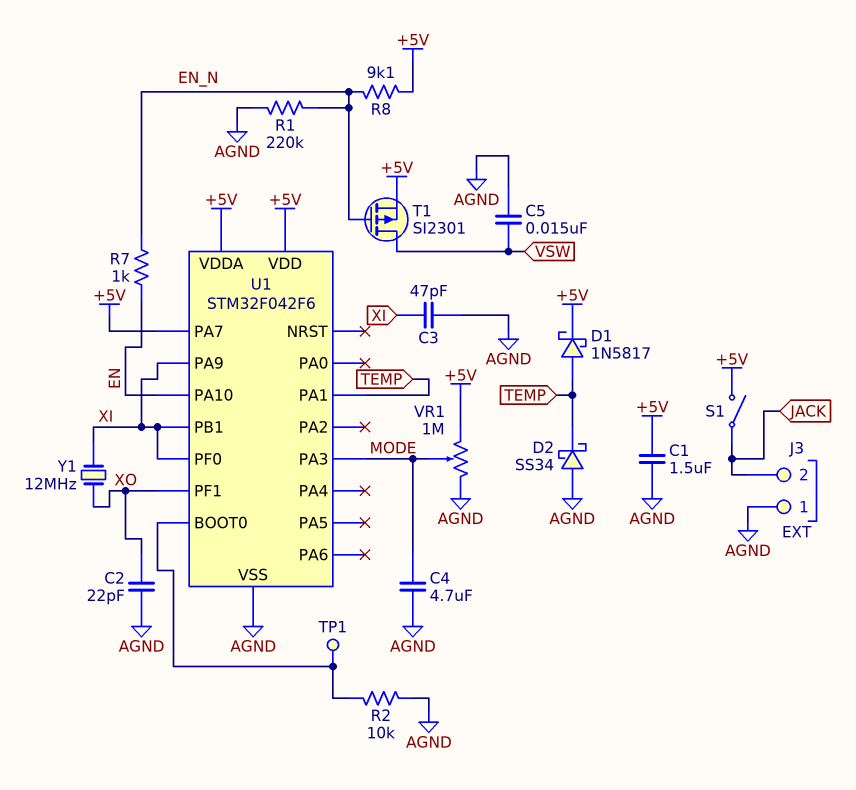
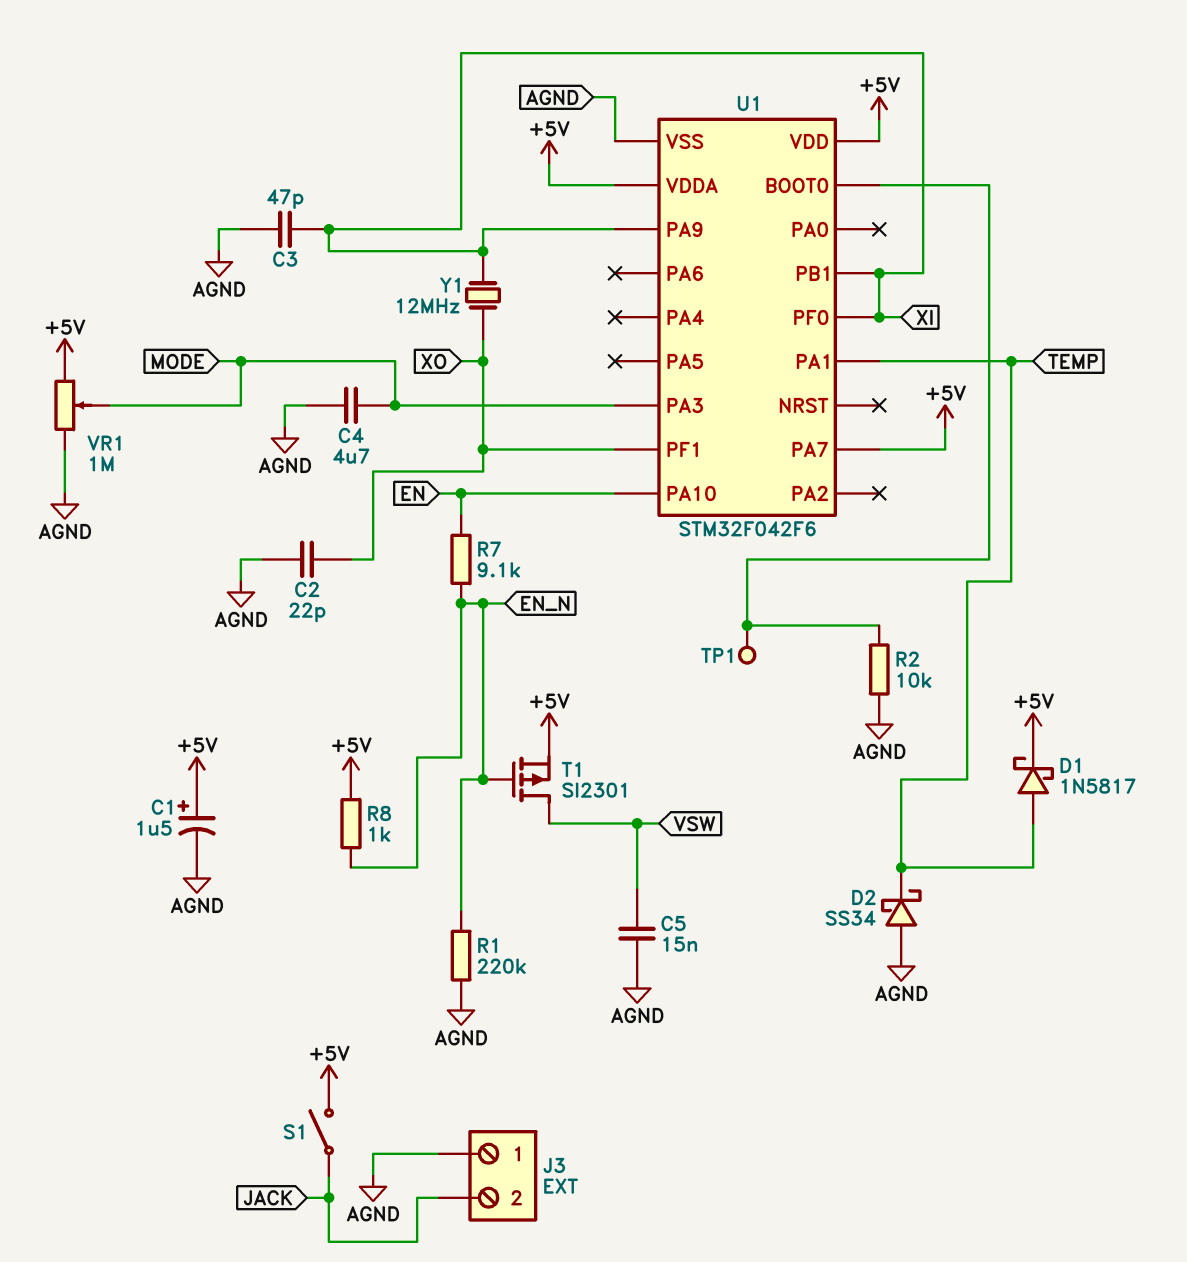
C1: 1.5uF (+5V, AGND) -> 1.5uF (plus +5V, minus AGND)
R7: 1k (EN, EN_N) -> 9.1k (EN, EN_N)
R8: 9.1k (+5V, EN_N) -> 1k (+5V, EN_N)

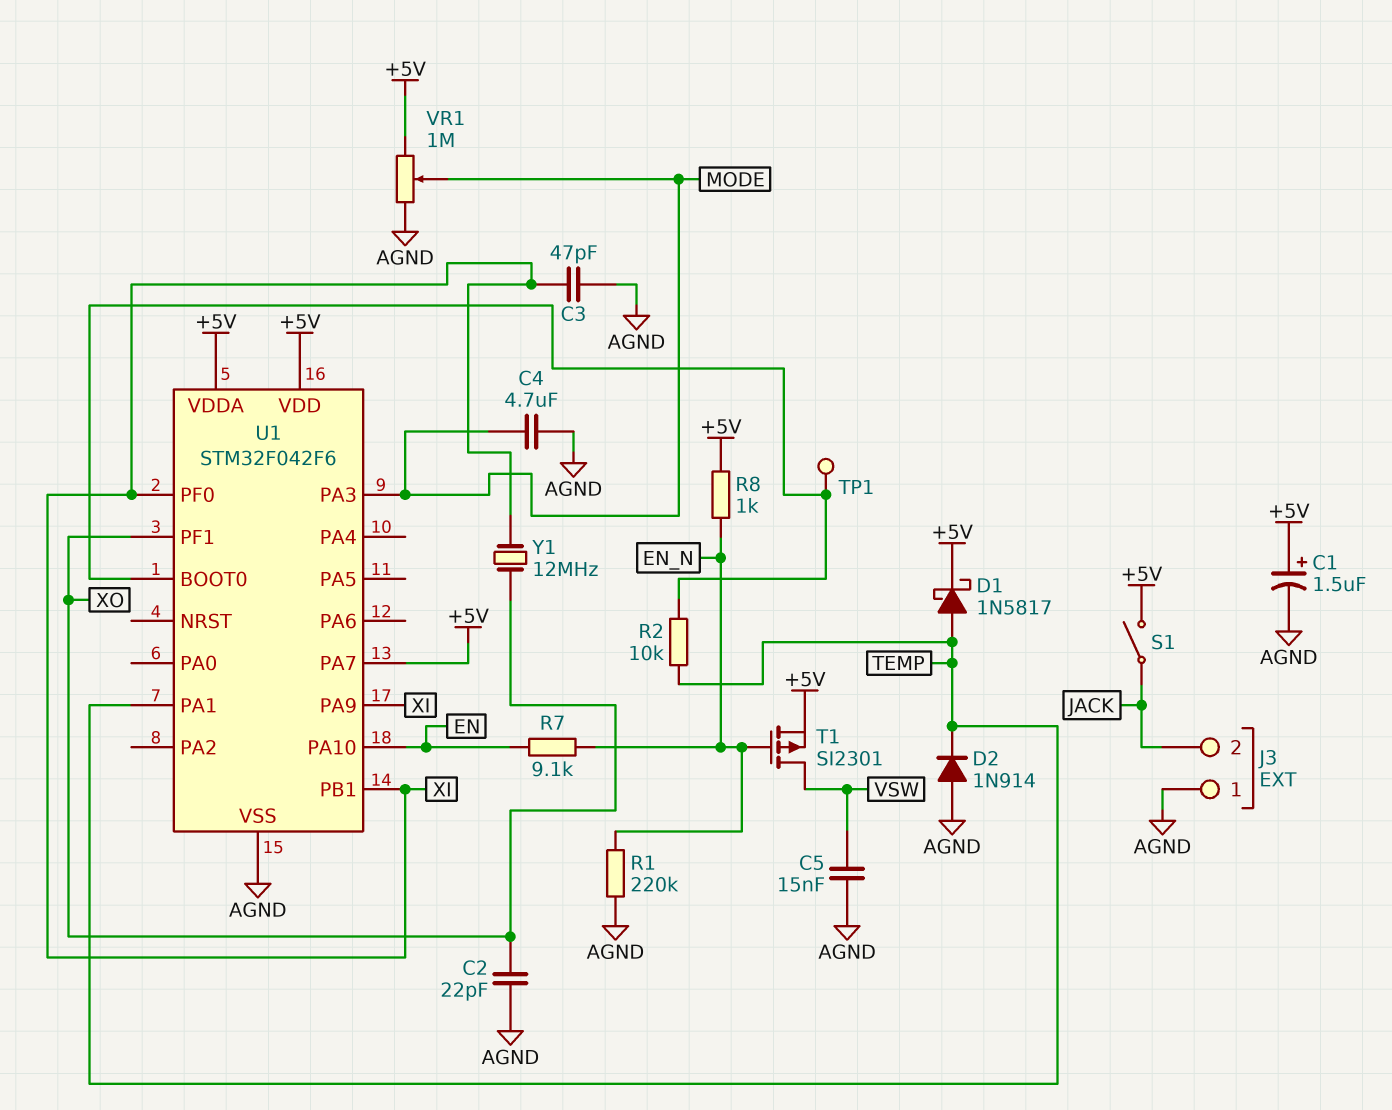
D2: schottky SS34 (A AGND, K TEMP) -> diode 1N914 (A AGND, K TEMP)
R2: 10k (AGND, U1/BOOT0) -> 10k (TEMP, U1/BOOT0)

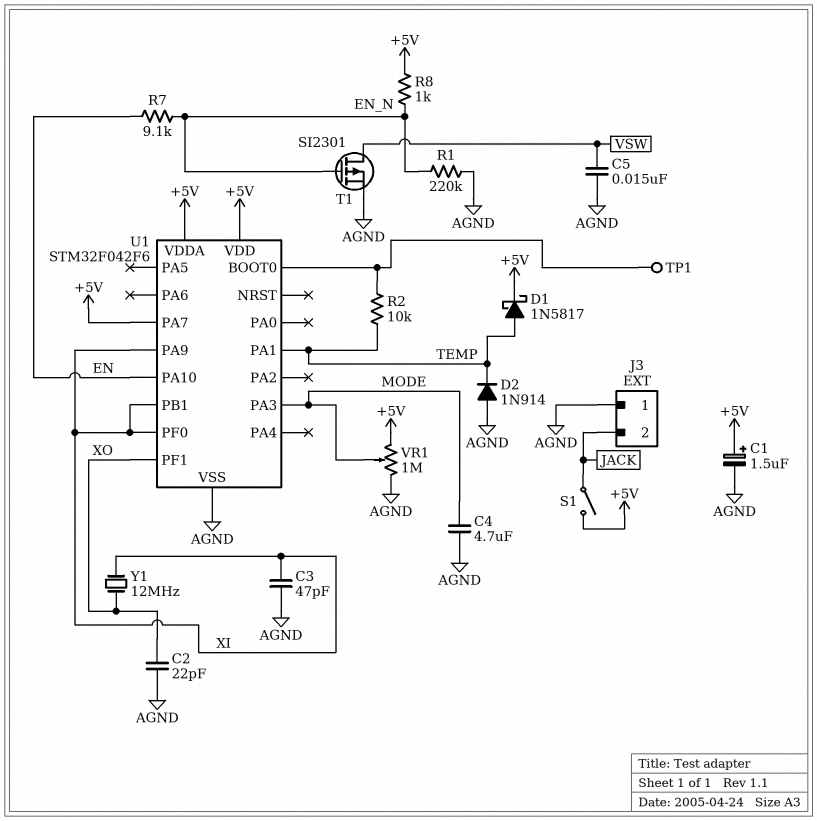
T1: PMOS SI2301 (G EN_N, D VSW, S +5V) -> PMOS SI2301 (G EN_N, D VSW, S AGND)

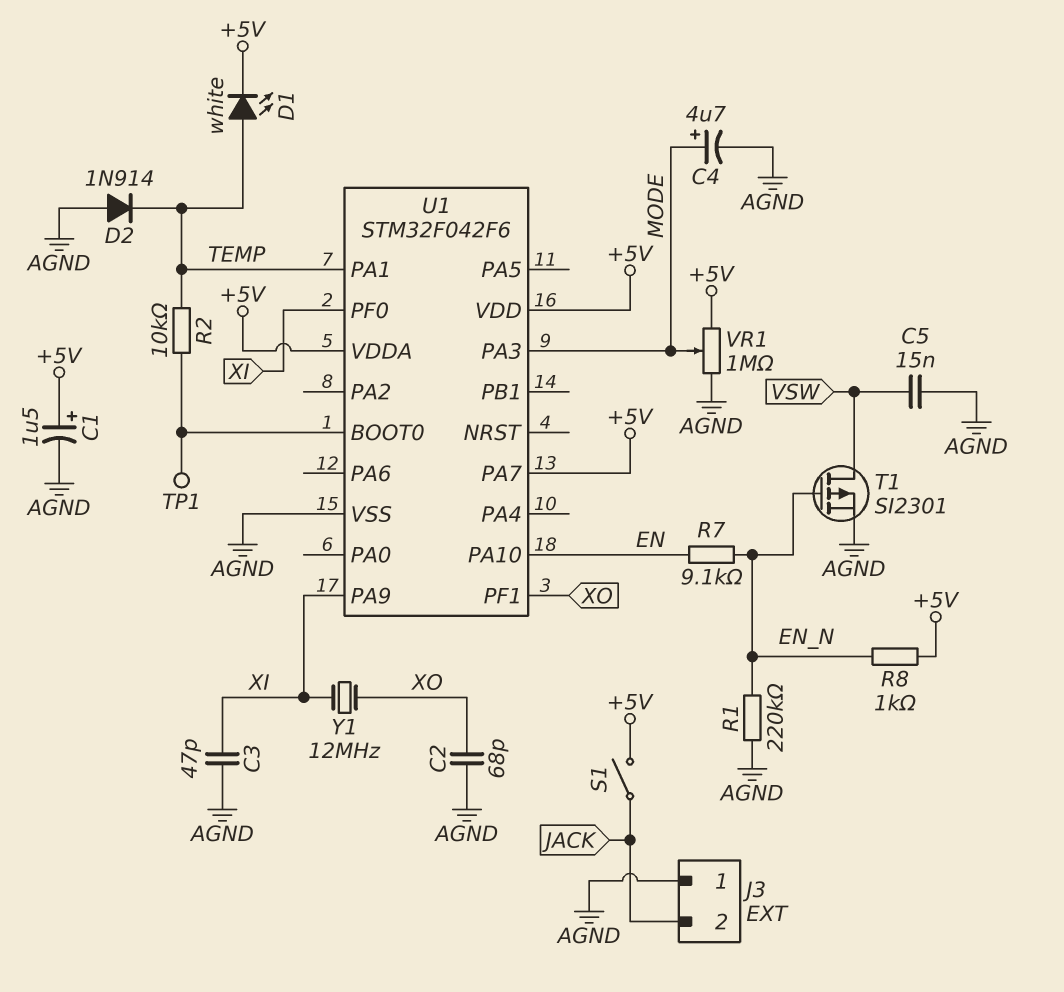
C2: 22pF (AGND, XO) -> 68pF (AGND, XO)
C4: 4.7uF (AGND, MODE) -> 4.7uF (plus MODE, minus AGND)
D1: schottky 1N5817 (A TEMP, K +5V) -> LED white (A TEMP, K +5V)
U1 pin PB1: XI -> none

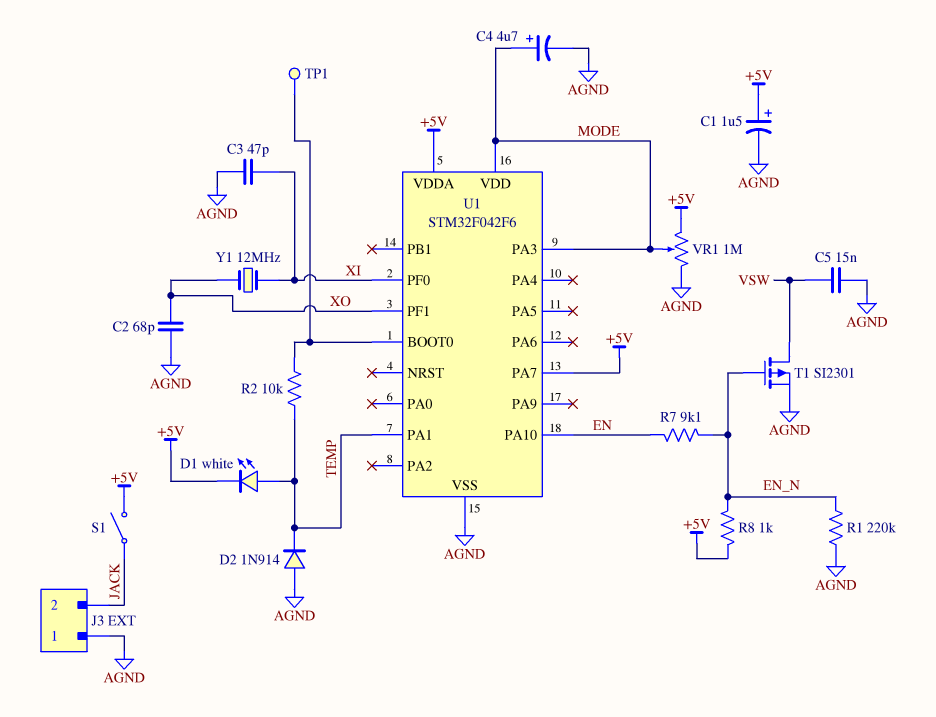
U1 pin PA9: XI -> none
U1 pin VDD: +5V -> MODE

